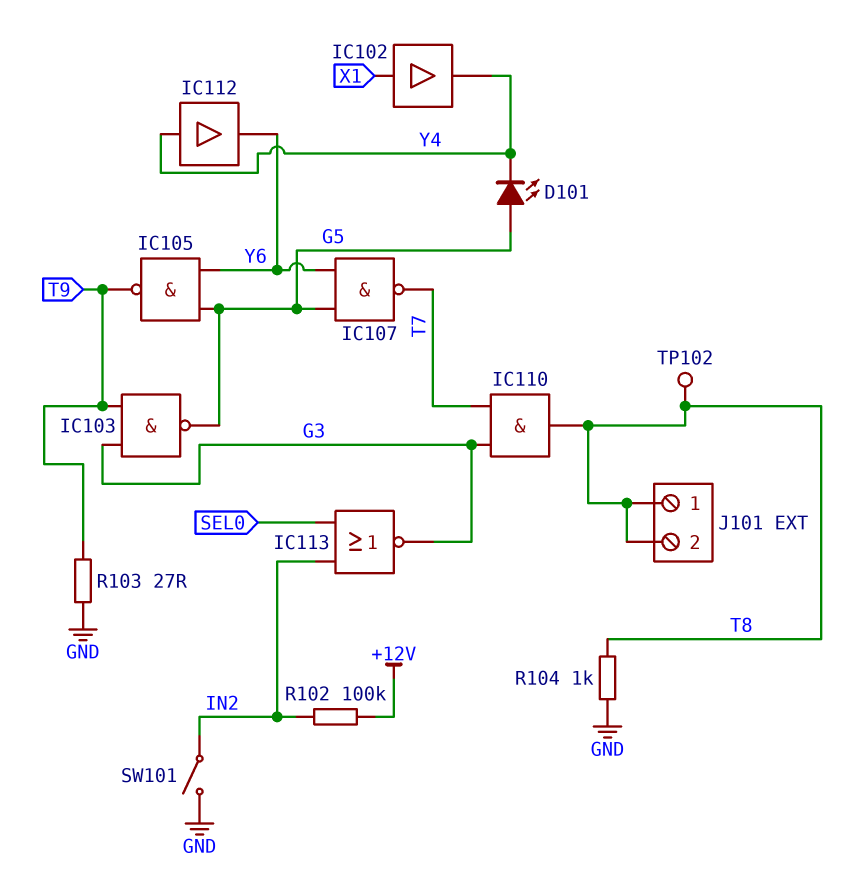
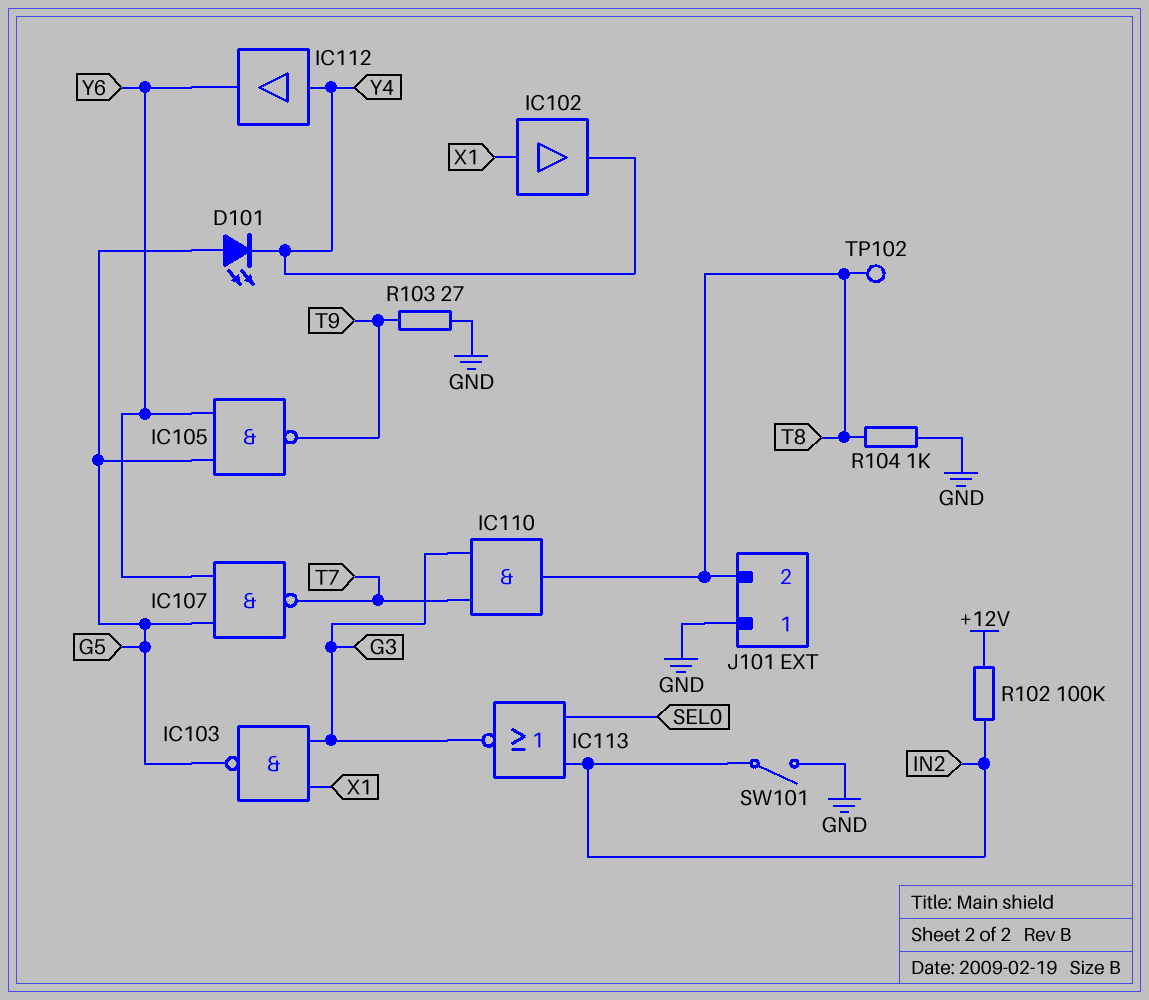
IC103: NAND (in G3, in T9, out G5) -> NAND (in G3, in X1, out G5)
J101 pin 1: T8 -> GND

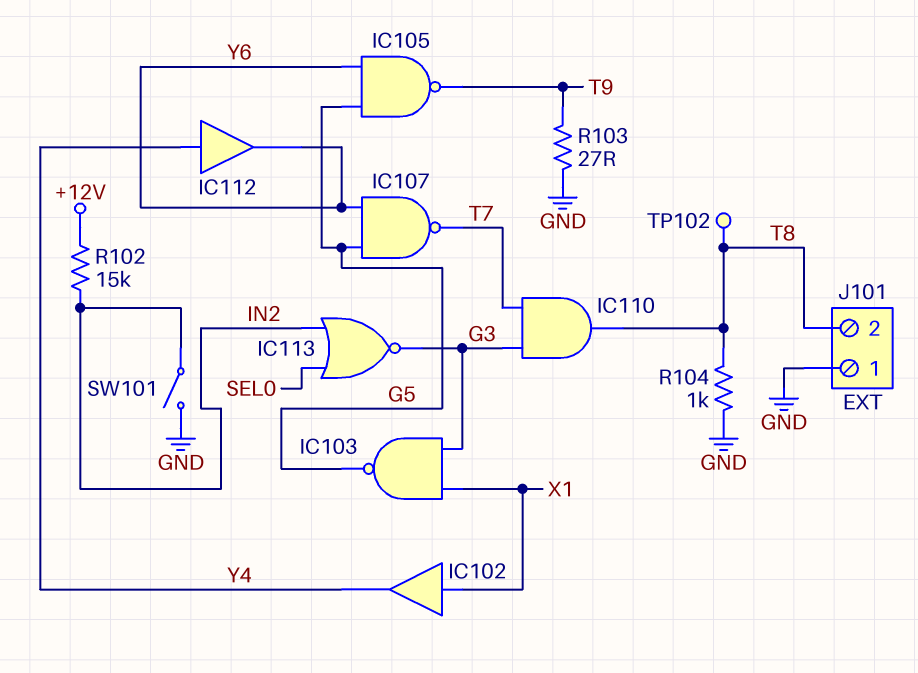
D101: LED (A G5, K Y4) -> none
R102: 100k (+12V, IN2) -> 15k (+12V, IN2)

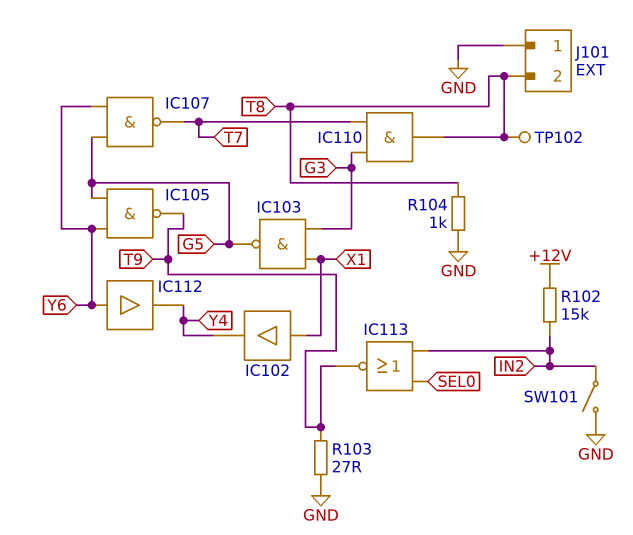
IC112: buffer (in Y4, out Y6) -> buffer (in Y6, out Y4)
IC113: NOR (in IN2, in SEL0, out G3) -> NOR (in IN2, in SEL0, out T9)

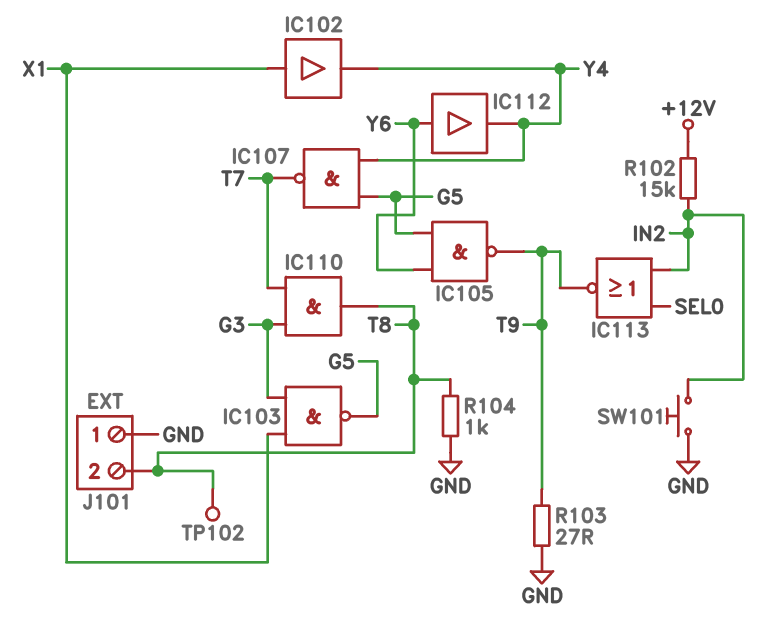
IC107: NAND (in G5, in Y6, out T7) -> NAND (in G5, in Y4, out T7)
SW101: switch (GND, IN2) -> button (GND, IN2)

